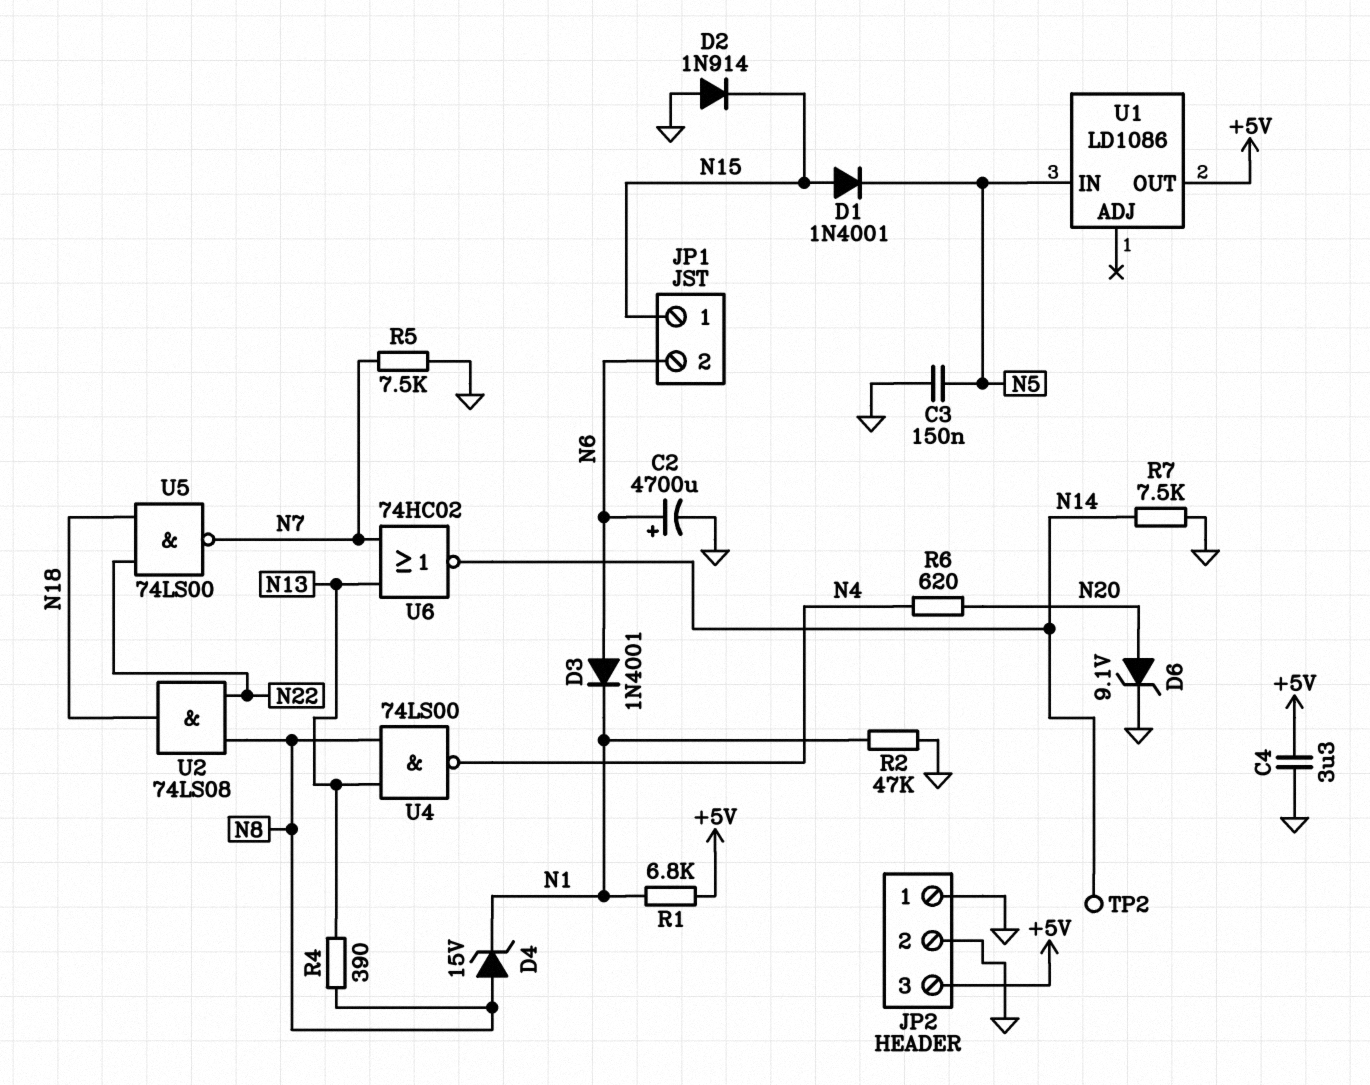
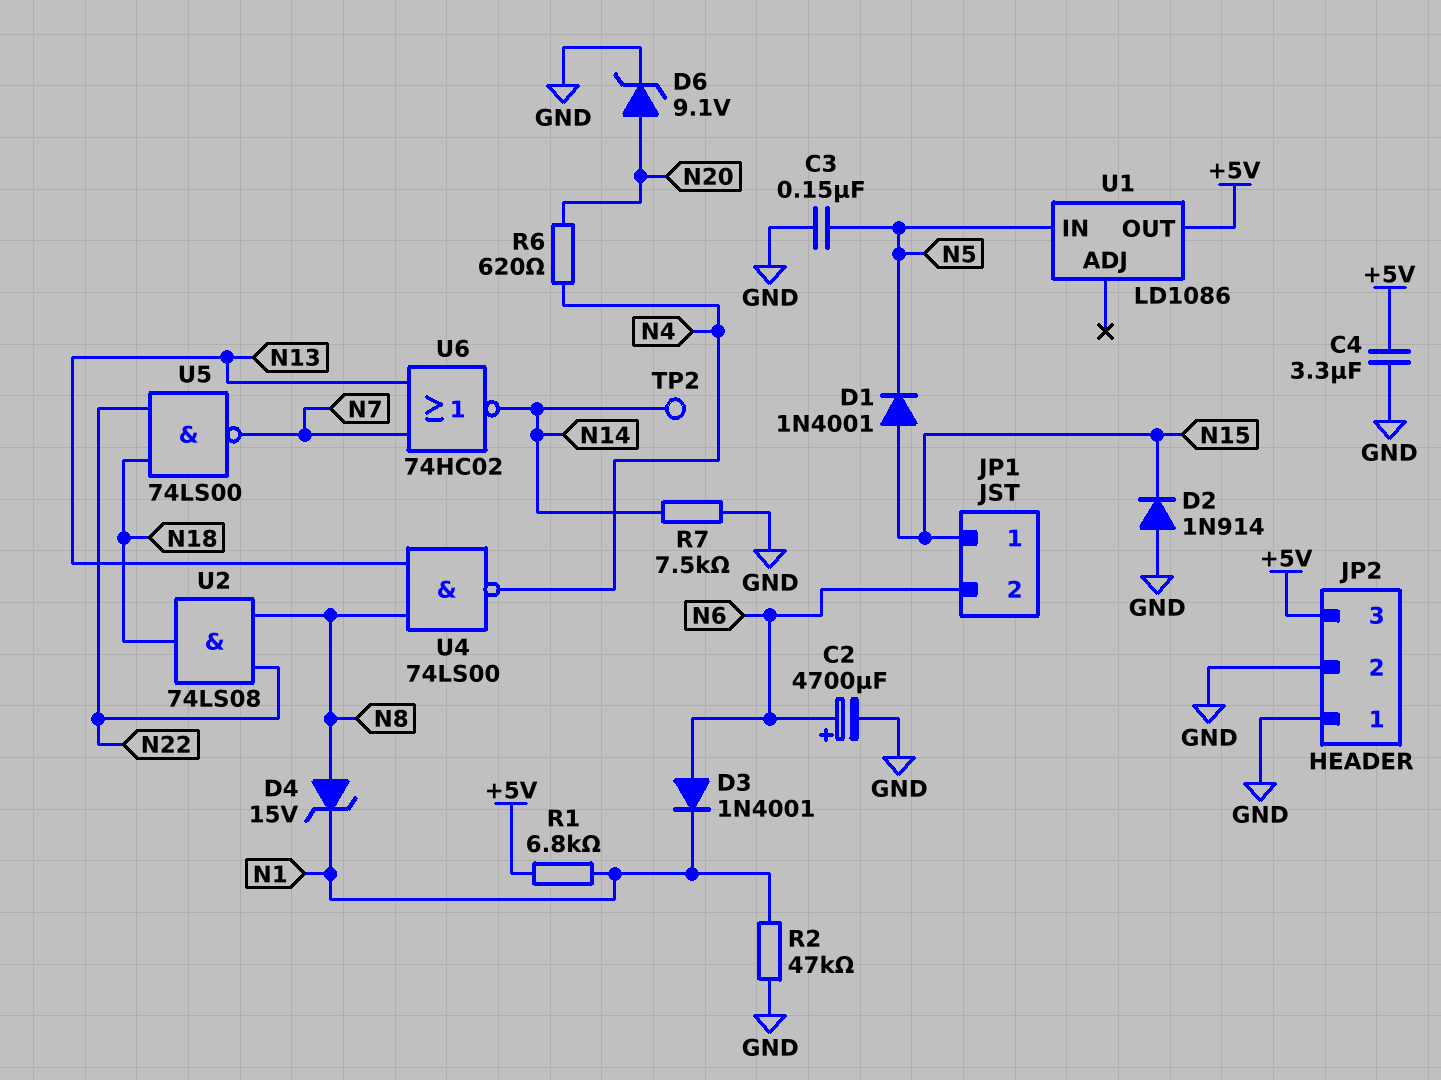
R4: 390 (N8, N13) -> none
R5: 7.5k (GND, N7) -> none

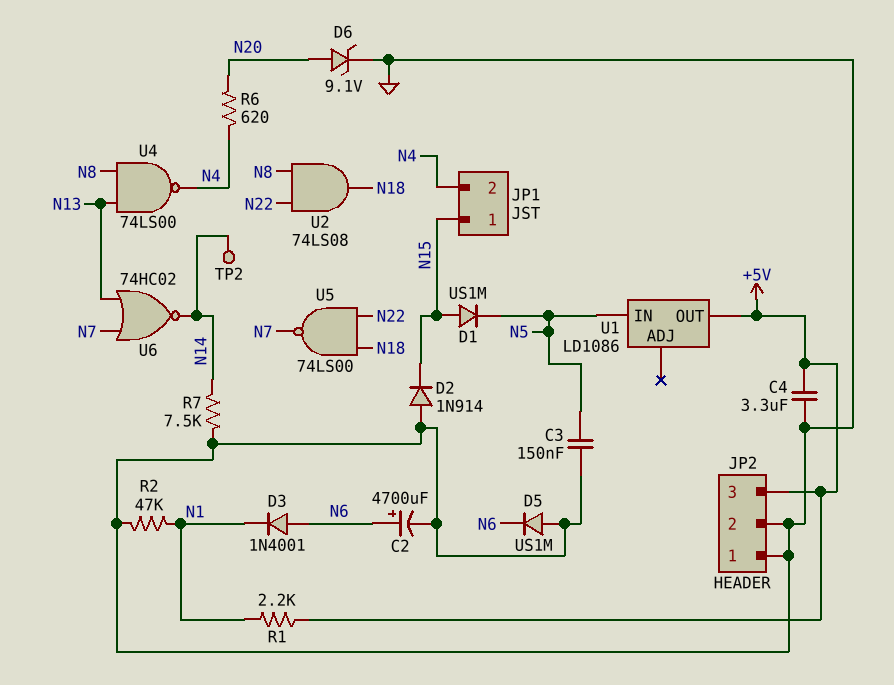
D1: diode 1N4001 (A N15, K N5) -> diode US1M (A N15, K N5)
D4: zener 15V (A N8, K N1) -> none
D5: none -> diode US1M (A GND, K N6)
JP1 pin 2: N6 -> N4
R1: 6.8k (+5V, N1) -> 2.2k (+5V, N1)

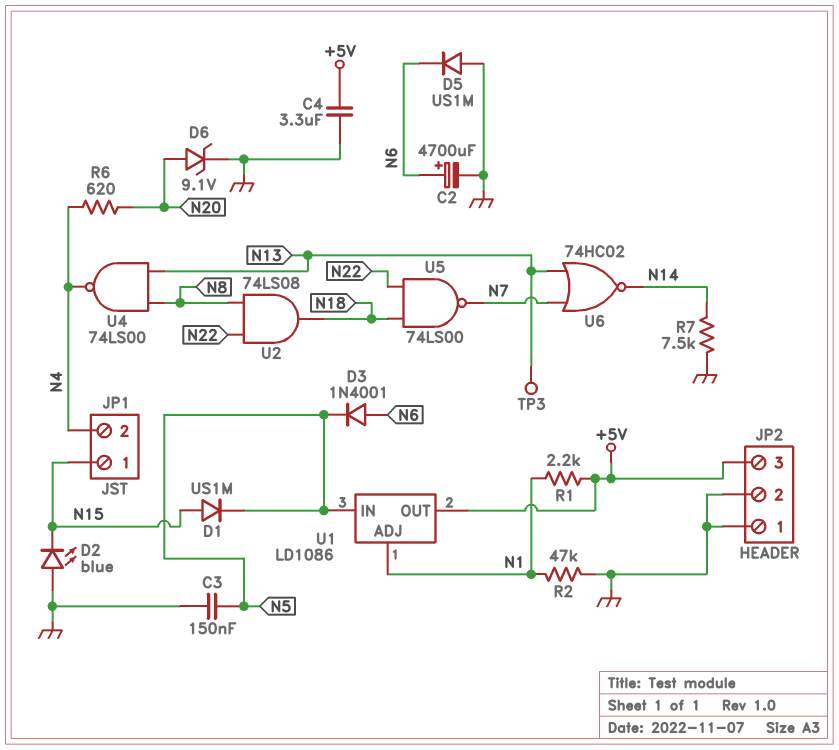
D2: diode 1N914 (A GND, K N15) -> LED blue (A GND, K N15)
D3: diode 1N4001 (A N6, K N1) -> diode 1N4001 (A N6, K N5)
TP2: test point (N14) -> none
TP3: none -> test point (N13)
U1 pin ADJ: none -> N1

